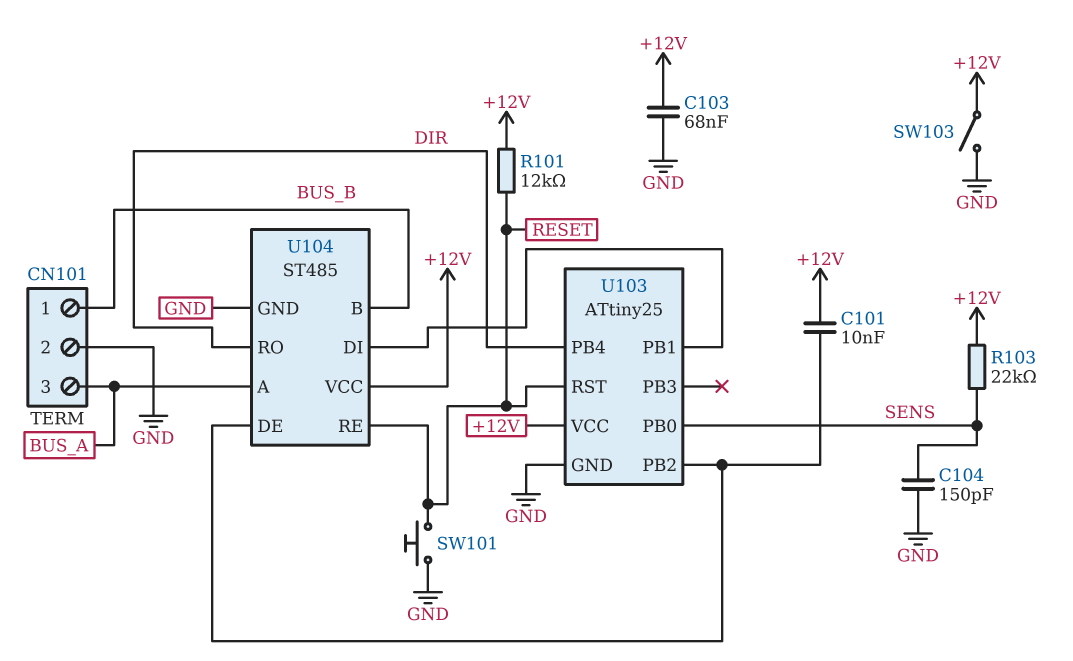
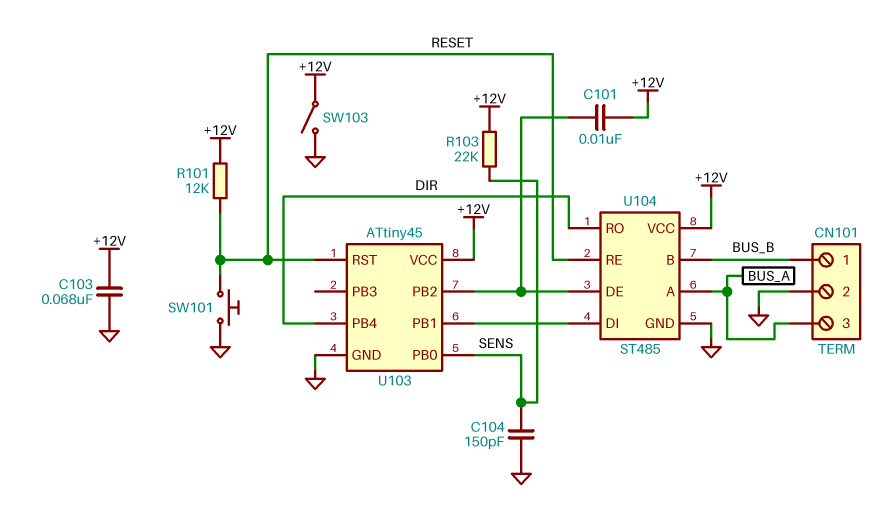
U103: ATtiny25 -> ATtiny45

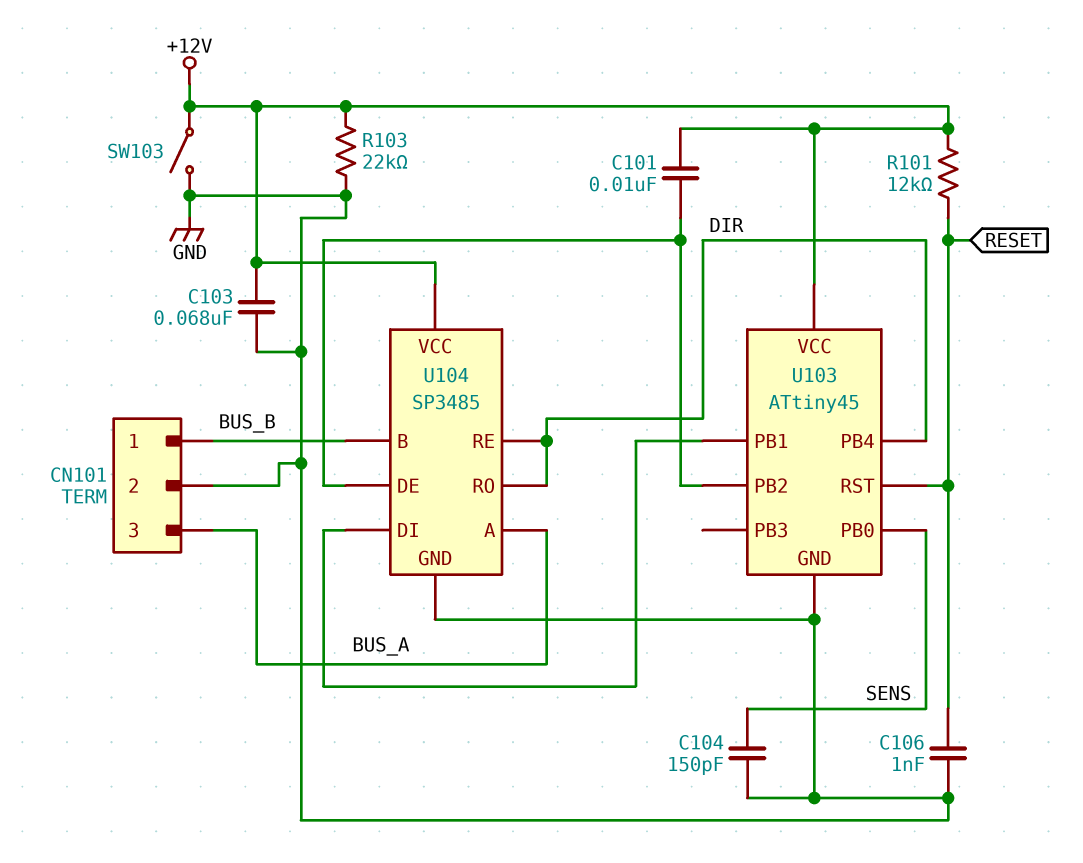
C106: none -> 1nF (GND, RESET)
R103: 22k (+12V, SENS) -> 22k (+12V, GND)
SW101: button (GND, RESET) -> none
U104: ST485 -> SP3485
U104 pin RE: RESET -> DIR

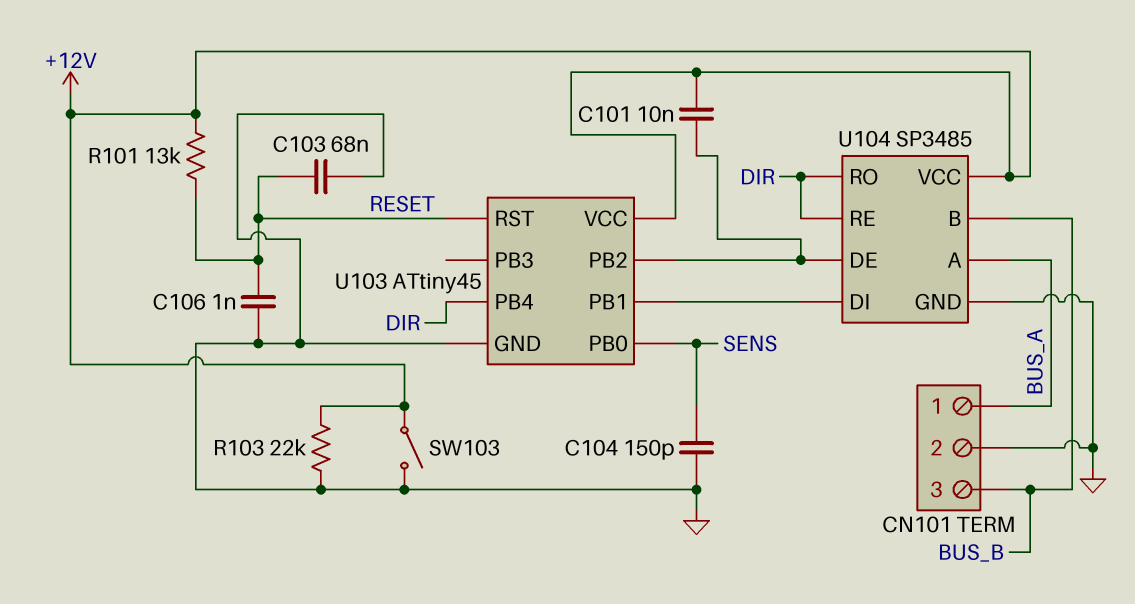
C103: 68nF (+12V, GND) -> 68nF (GND, RESET)
CN101 pin 1: BUS_B -> BUS_A
CN101 pin 3: BUS_A -> BUS_B
R101: 12k (+12V, RESET) -> 13k (+12V, RESET)

